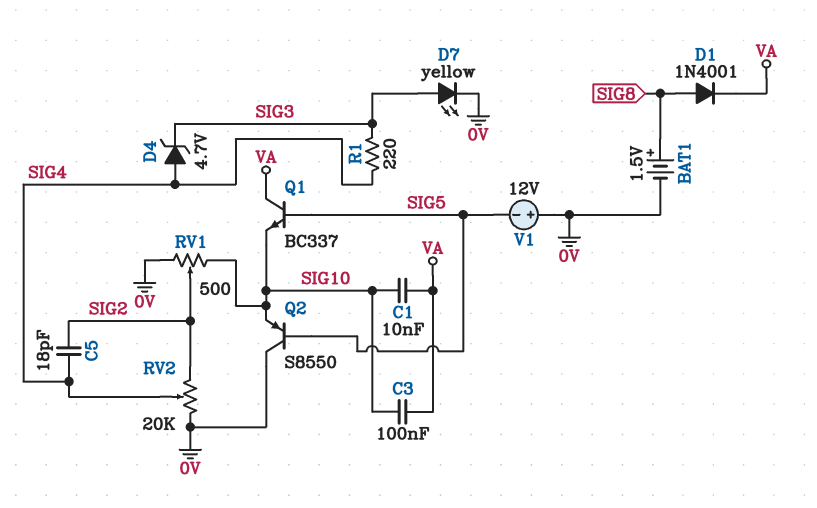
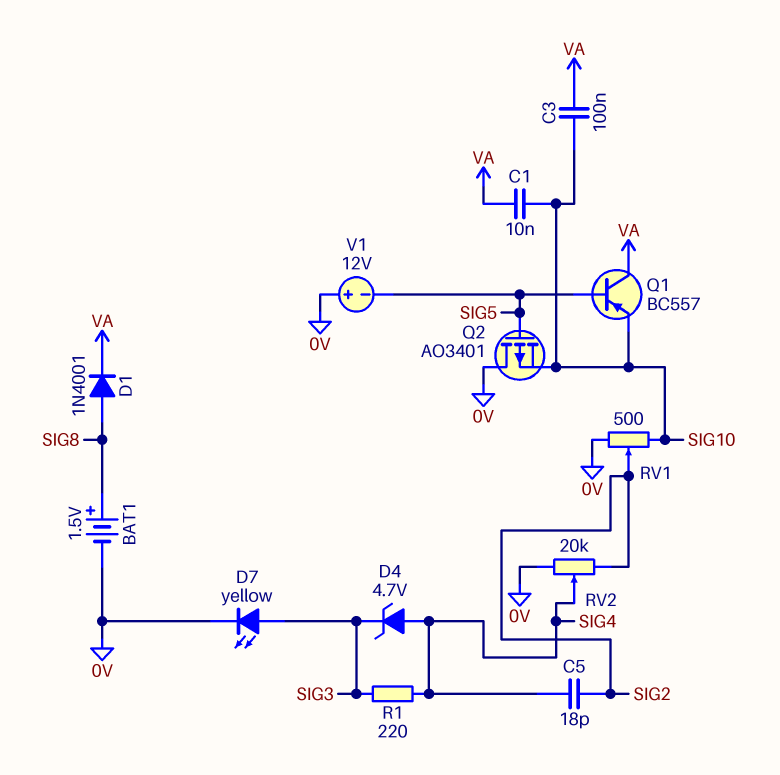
Q1: NPN BC337 (B SIG5, C VA, E SIG10) -> PNP BC557 (B SIG5, C VA, E SIG10)
Q2: PNP S8550 (B SIG5, C 0V, E SIG10) -> PMOS AO3401 (G SIG5, D 0V, S SIG10)

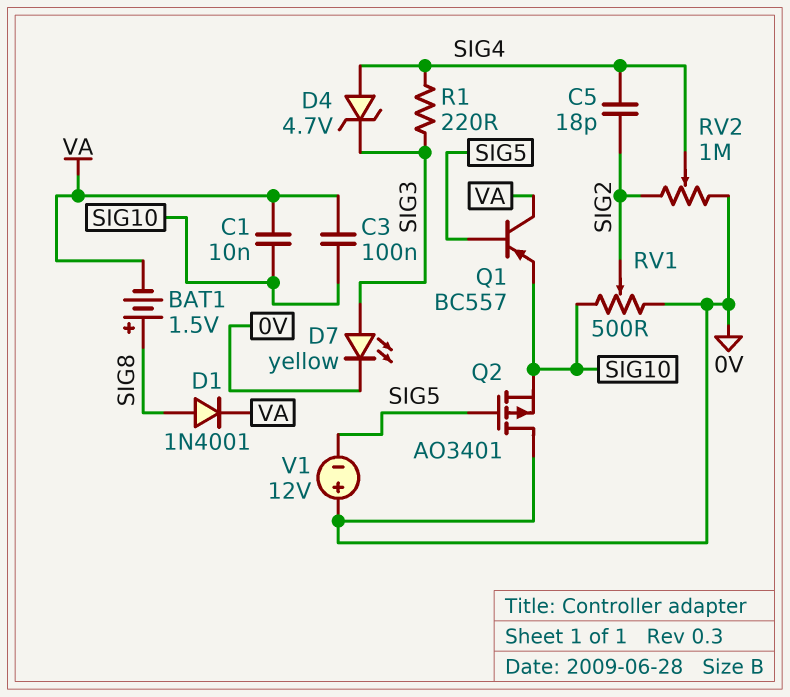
BAT1: 1.5V (plus SIG8, minus 0V) -> 1.5V (plus SIG8, minus VA)
RV2: 20k (0V, SIG2, wiper SIG4) -> 1M (0V, SIG2, wiper SIG4)

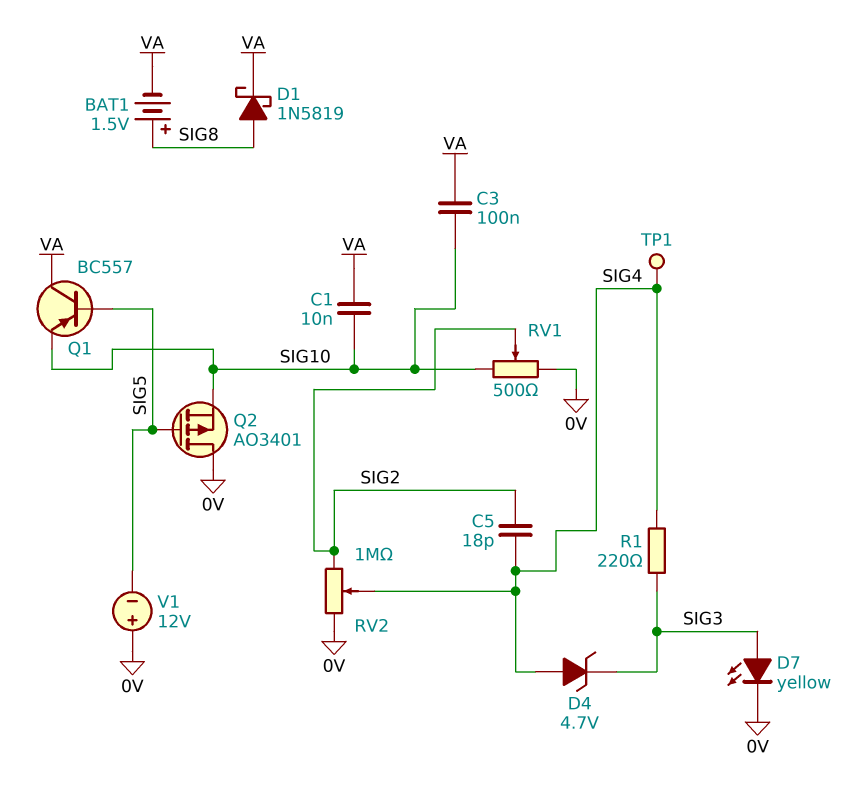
D1: diode 1N4001 (A SIG8, K VA) -> schottky 1N5819 (A SIG8, K VA)
TP1: none -> test point (SIG4)

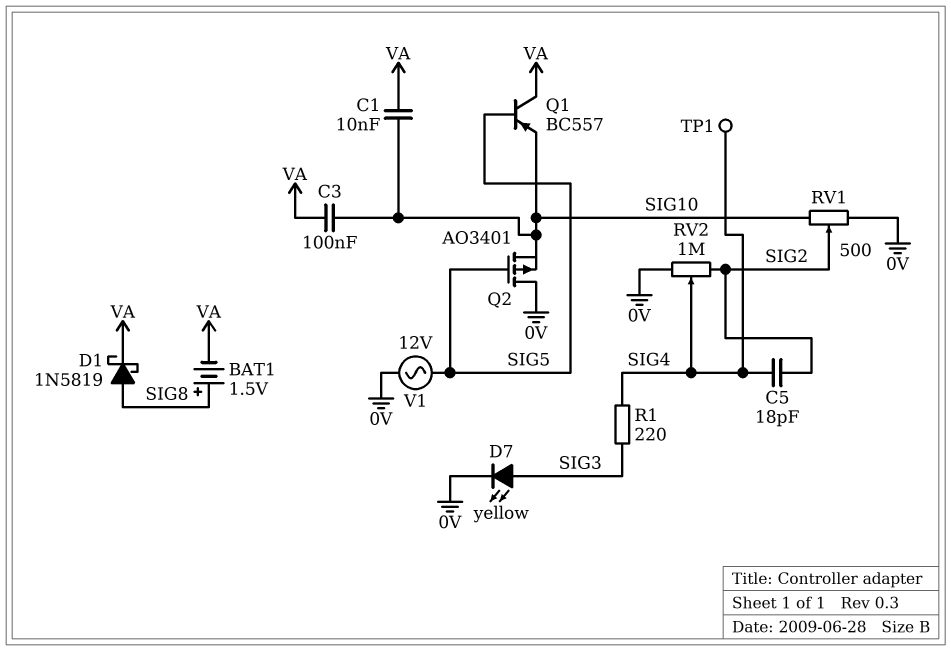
D4: zener 4.7V (A SIG4, K SIG3) -> none
V1: 12V (plus 0V, minus SIG5) -> AC 12V (0V, SIG5)

